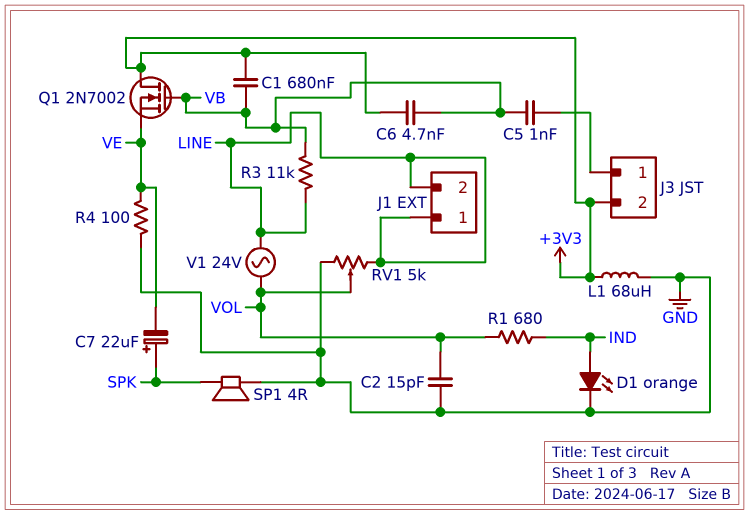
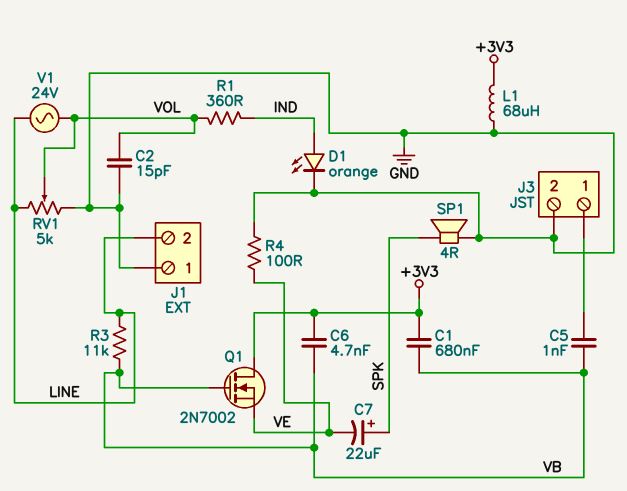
J1 pin 1: LINE -> GND
J3 pin 2: +3V3 -> GND
R1: 680 (IND, VOL) -> 360 (IND, VOL)

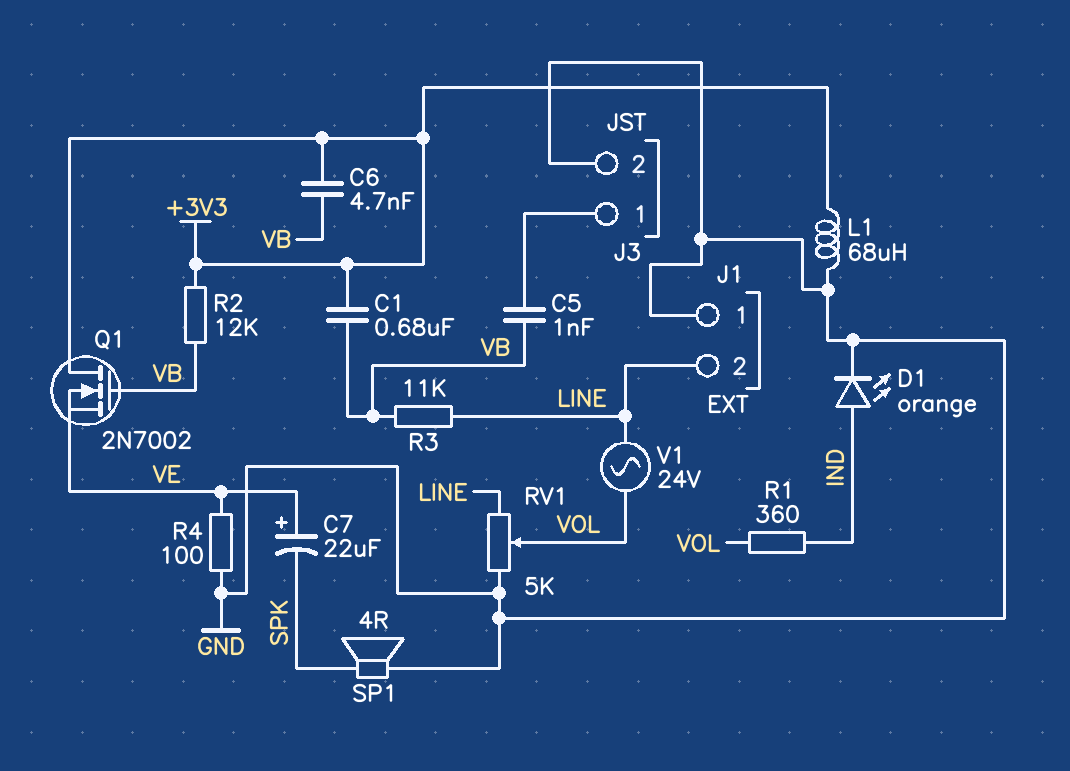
C2: 15pF (GND, VOL) -> none
C7: 22uF (plus SPK, minus VE) -> 22uF (plus VE, minus SPK)
R2: none -> 12k (+3V3, VB)

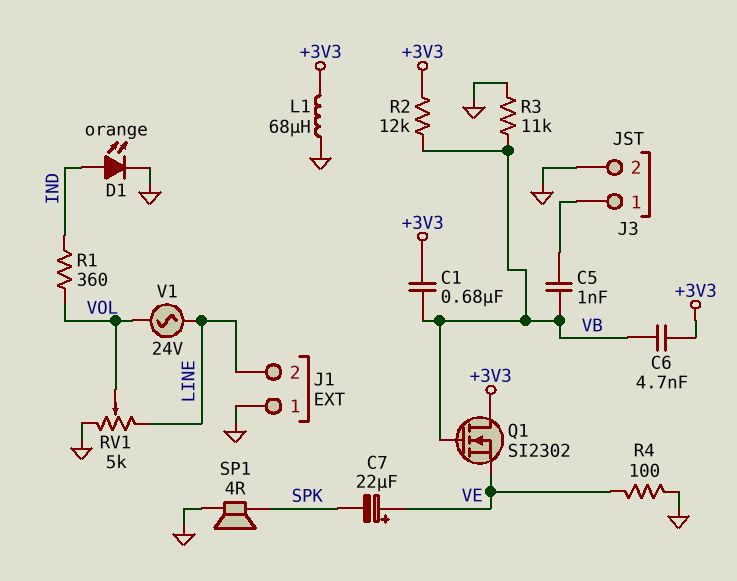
Q1: NMOS 2N7002 (G VB, D +3V3, S VE) -> NMOS SI2302 (G VB, D +3V3, S VE)
R3: 11k (LINE, VB) -> 11k (GND, VB)

